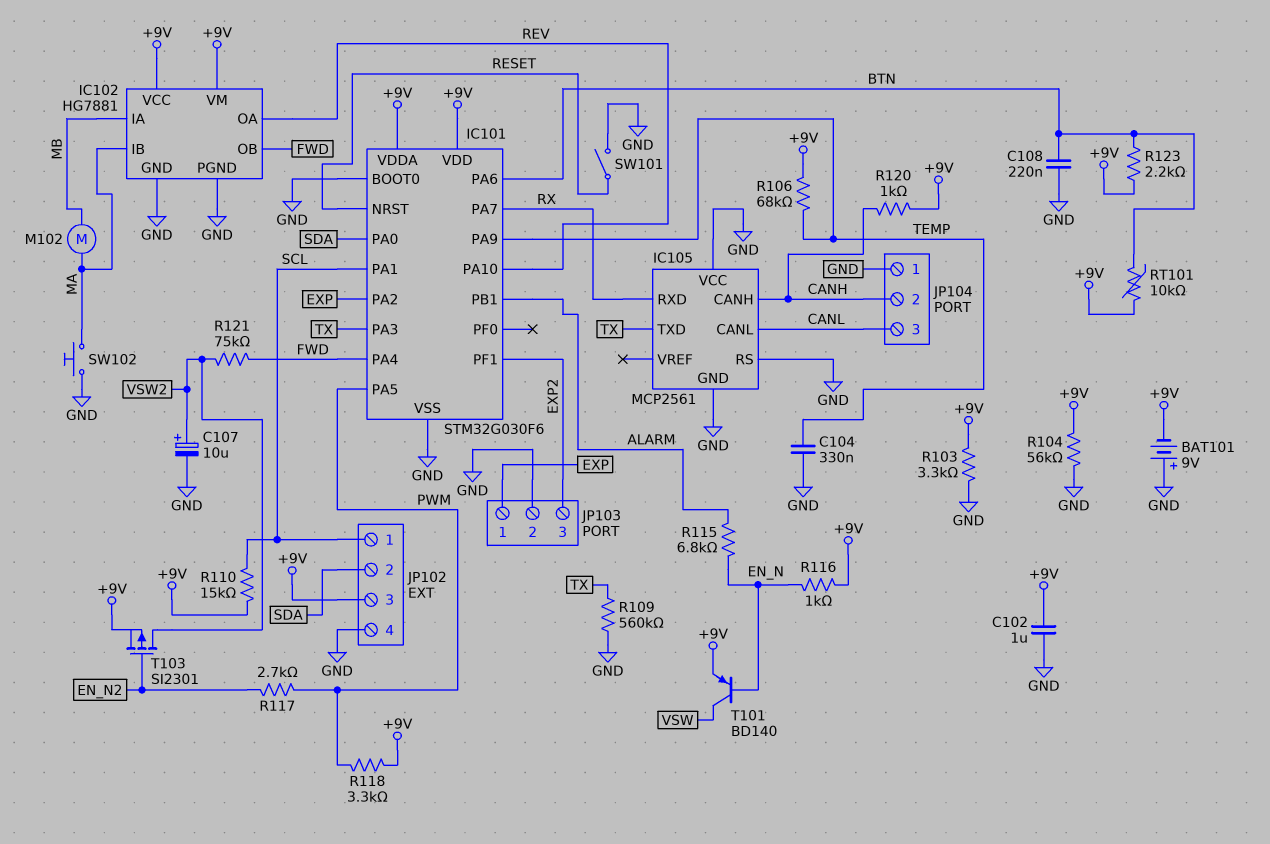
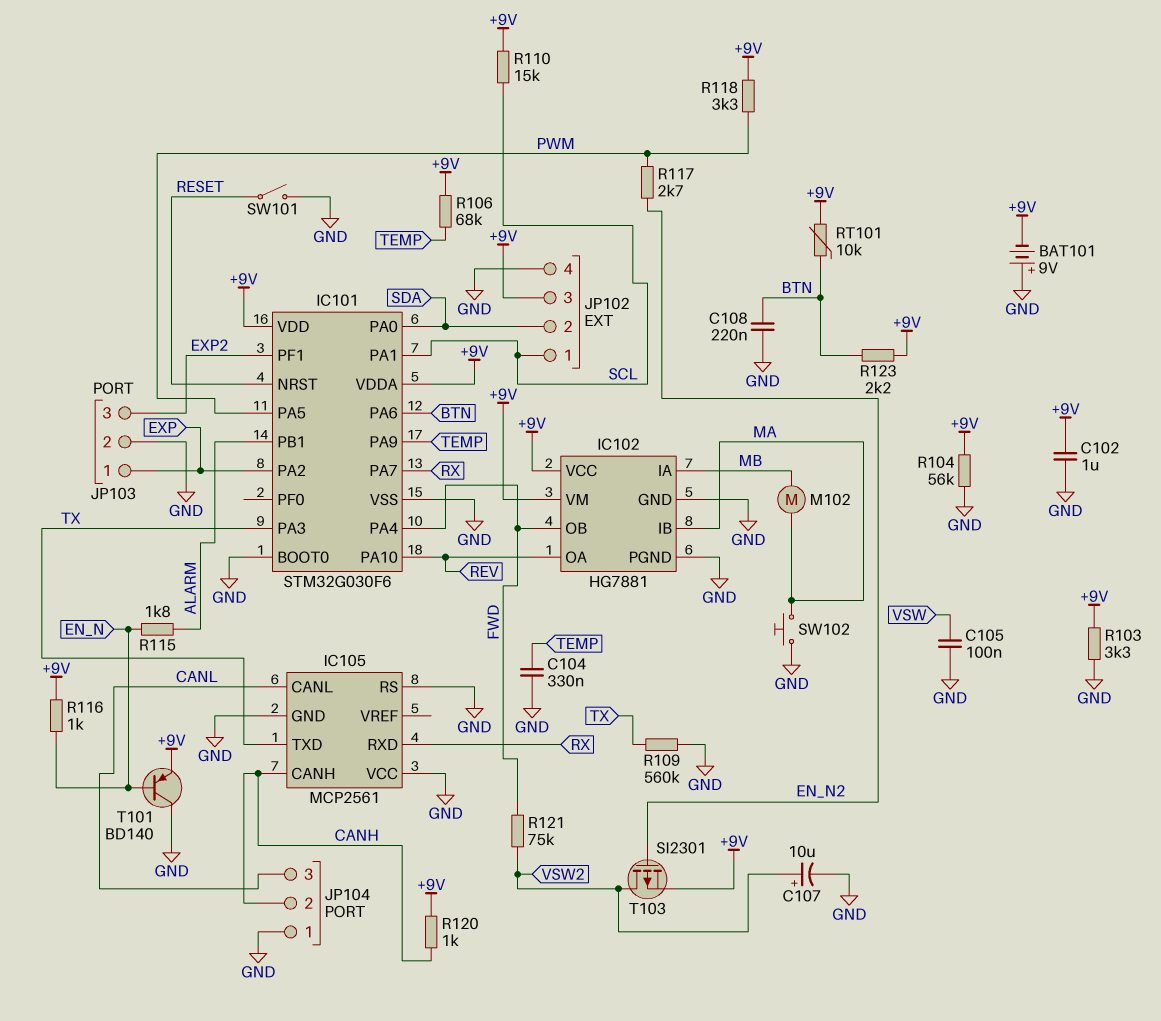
C105: none -> 100nF (GND, VSW)
R115: 6.8k (ALARM, EN_N) -> 1.8k (ALARM, EN_N)
T101: PNP BD140 (B EN_N, C VSW, E +9V) -> PNP BD140 (B EN_N, C GND, E +9V)

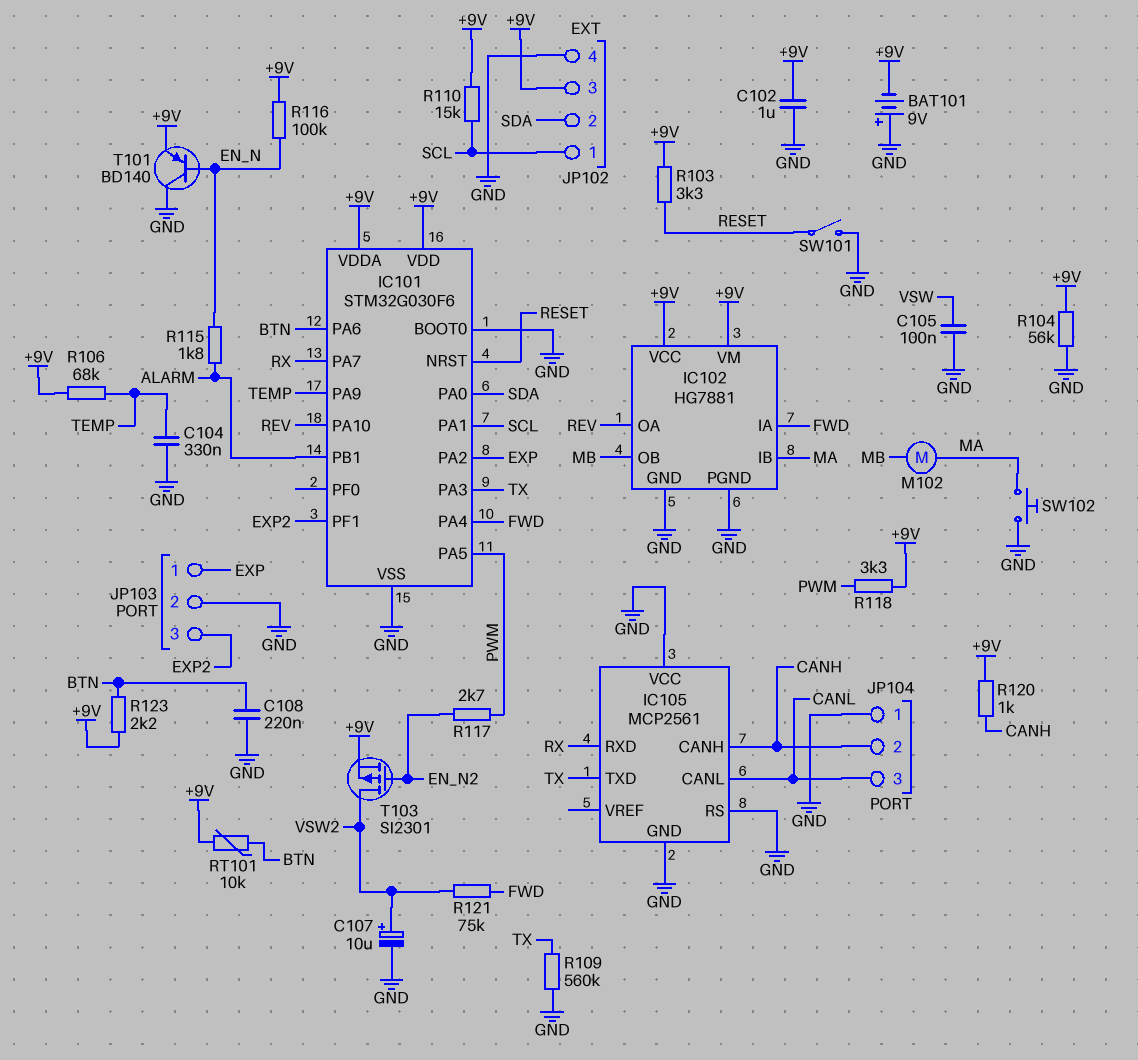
IC102 pin IA: MB -> FWD
IC102 pin OB: FWD -> MB
R103: 3.3k (+9V, GND) -> 3.3k (+9V, RESET)
R116: 1k (+9V, EN_N) -> 100k (+9V, EN_N)

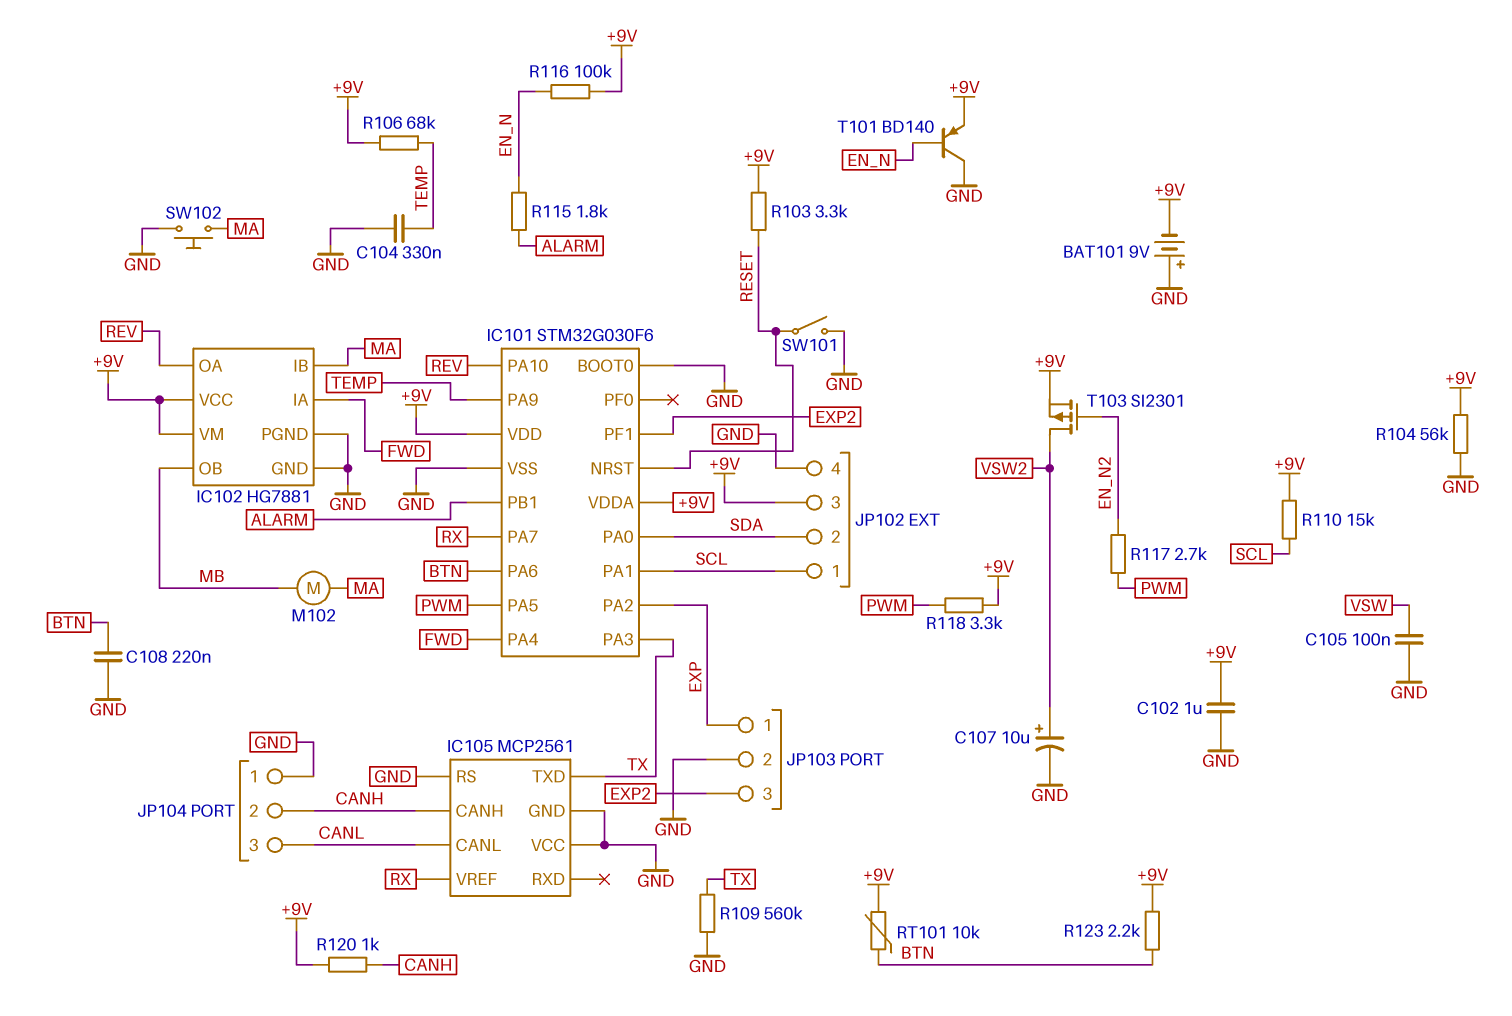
IC105 pin RXD: RX -> none
IC105 pin VREF: none -> RX
R121: 75k (FWD, VSW2) -> none

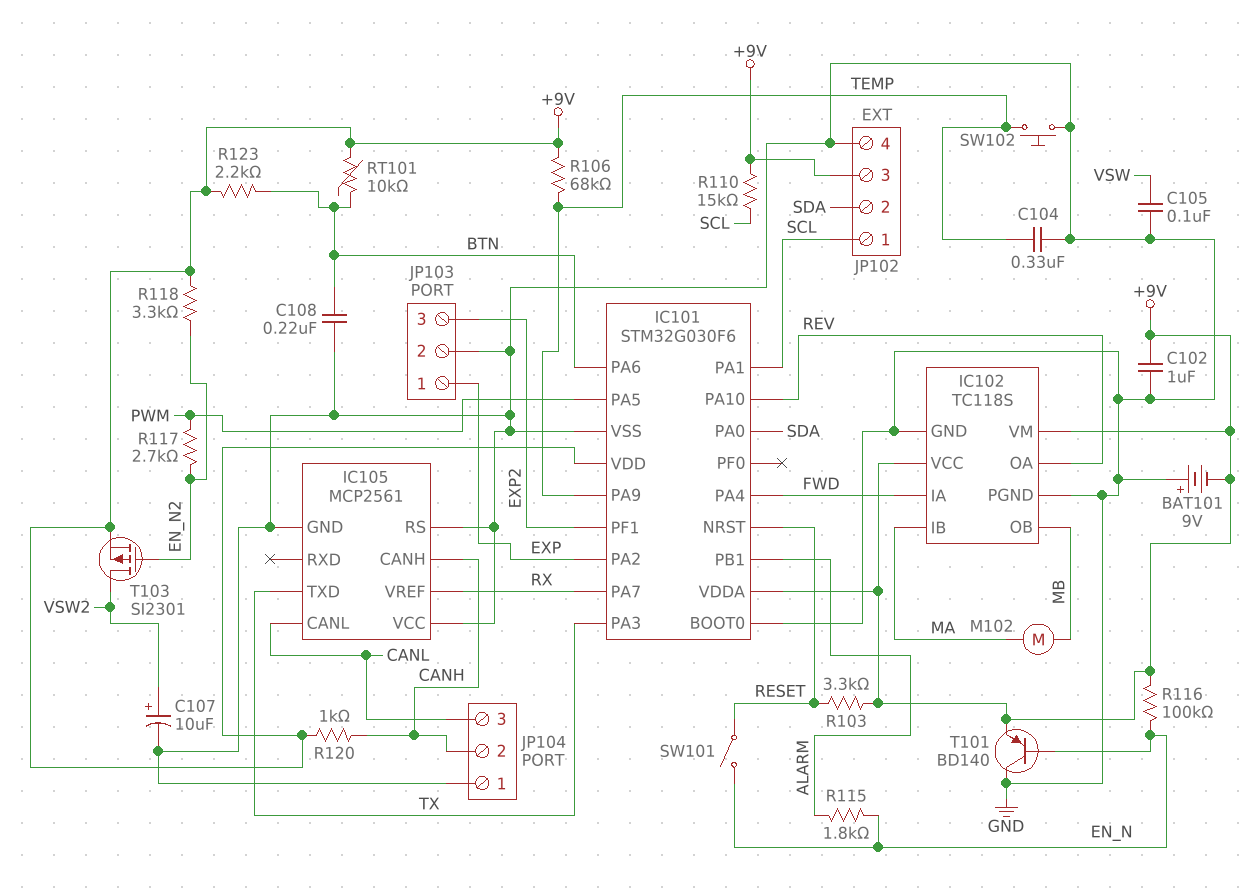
IC102: HG7881 -> TC118S
R104: 56k (+9V, GND) -> none
R109: 560k (GND, TX) -> none
R118: 3.3k (+9V, PWM) -> 3.3k (+9V, EN_N2)
SW101: switch (GND, RESET) -> switch (EN_N, RESET)
SW102: button (GND, MA) -> button (GND, TEMP)

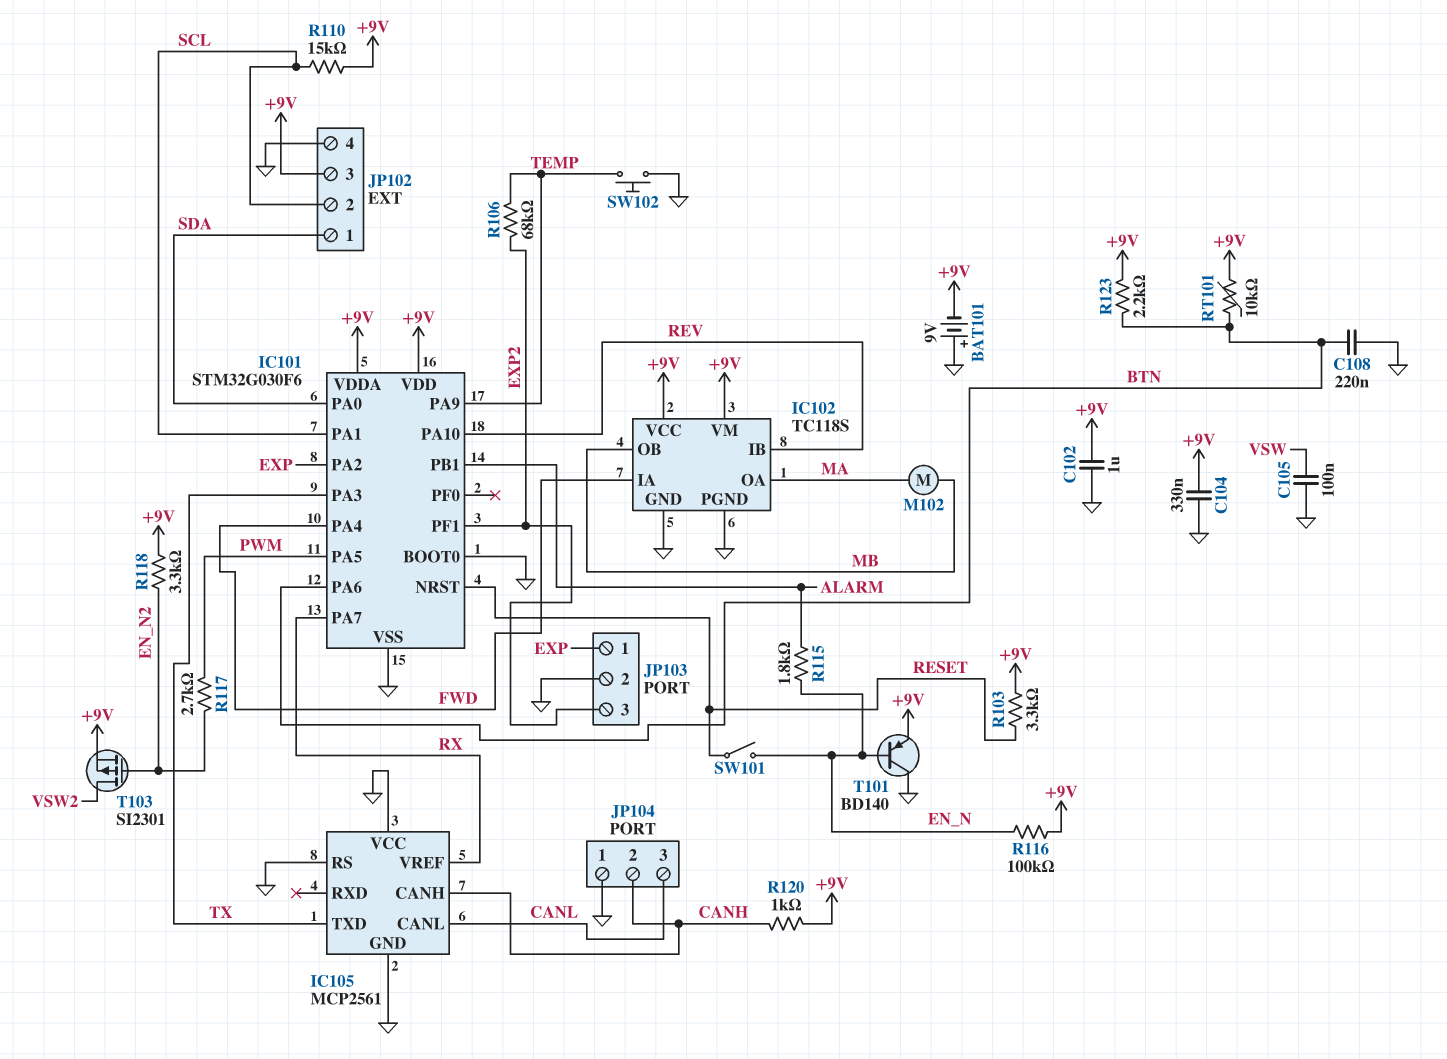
C104: 330nF (GND, TEMP) -> 330nF (+9V, GND)
C107: 10uF (plus VSW2, minus GND) -> none
IC102 pin IB: MA -> REV
IC102 pin OA: REV -> MA
JP102 pin 1: SCL -> SDA
JP102 pin 2: SDA -> SCL
R106: 68k (+9V, TEMP) -> 68k (EXP2, TEMP)

